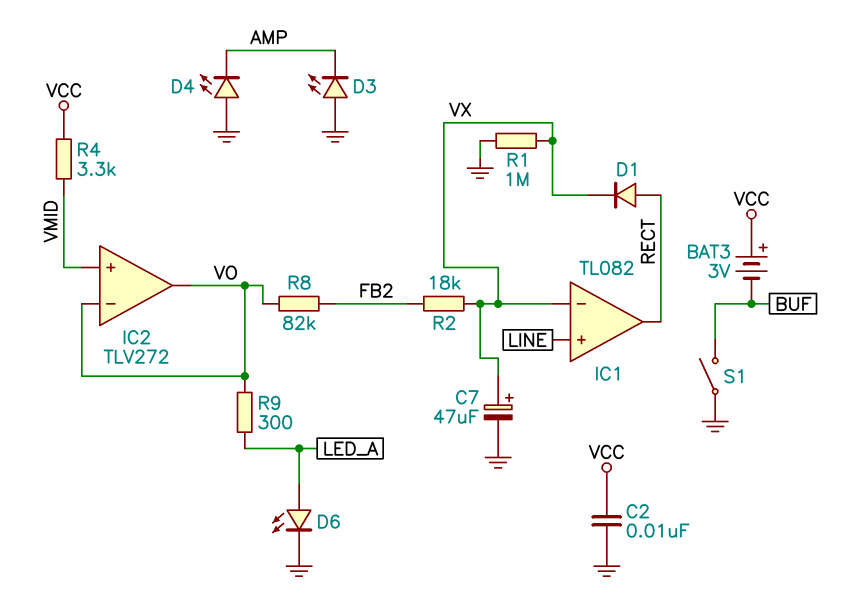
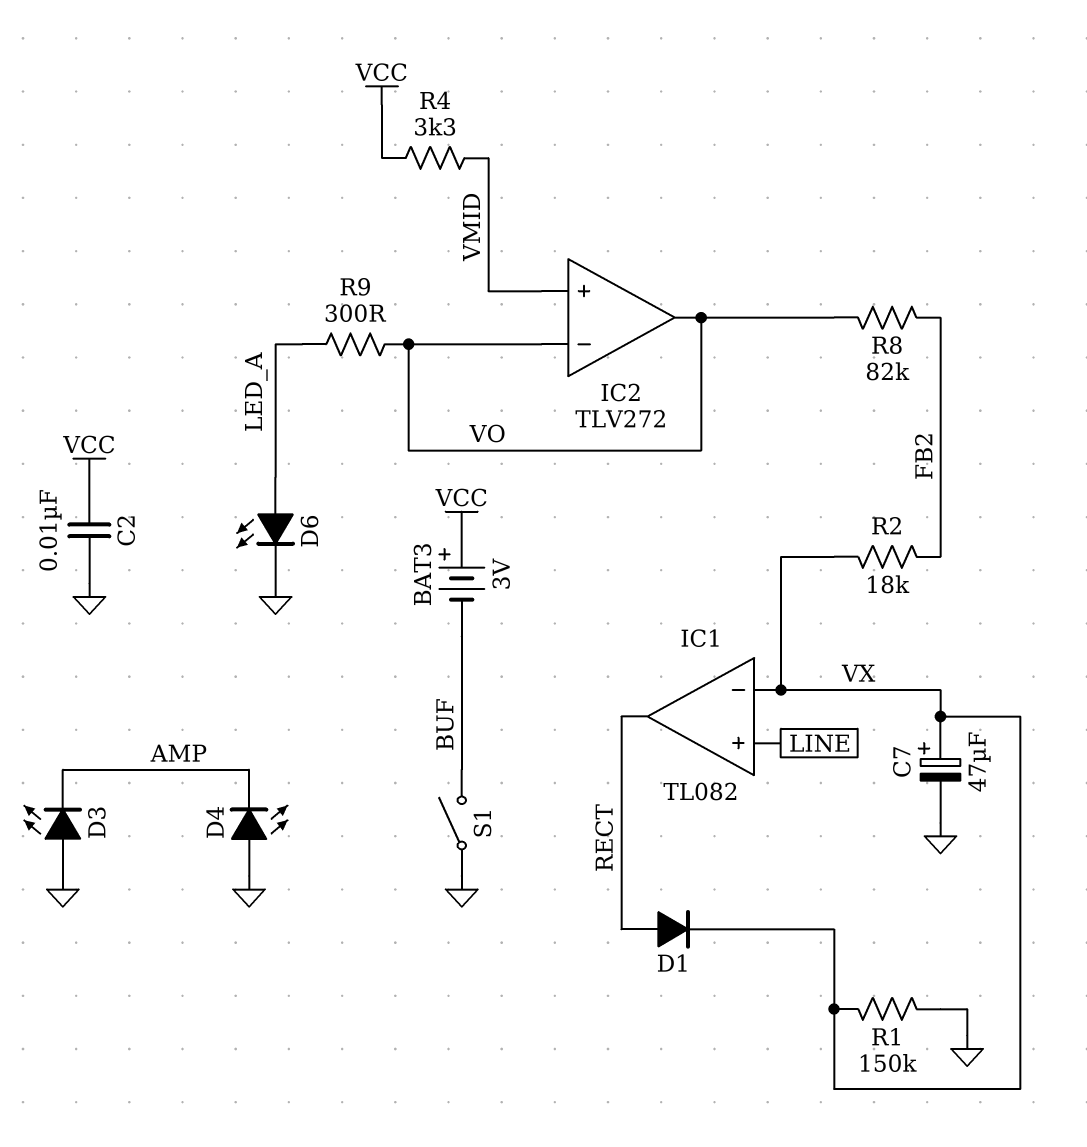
R1: 1M (GND, VX) -> 150k (GND, VX)

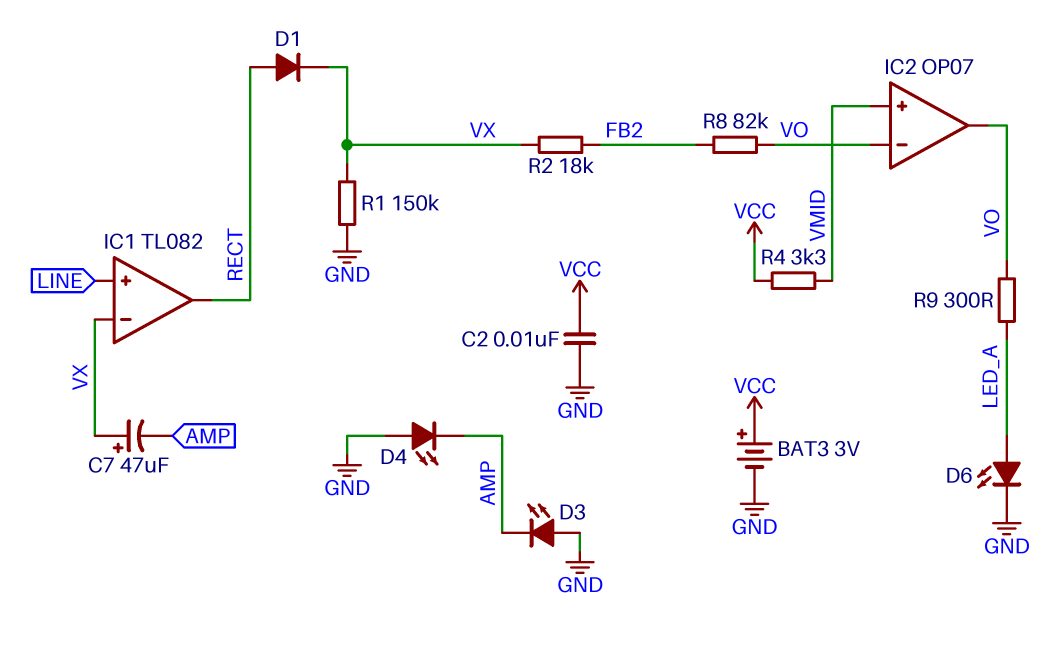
BAT3: 3V (plus VCC, minus BUF) -> 3V (plus VCC, minus GND)
C7: 47uF (plus VX, minus GND) -> 47uF (plus VX, minus AMP)
IC2: TLV272 -> OP07
S1: switch (BUF, GND) -> none

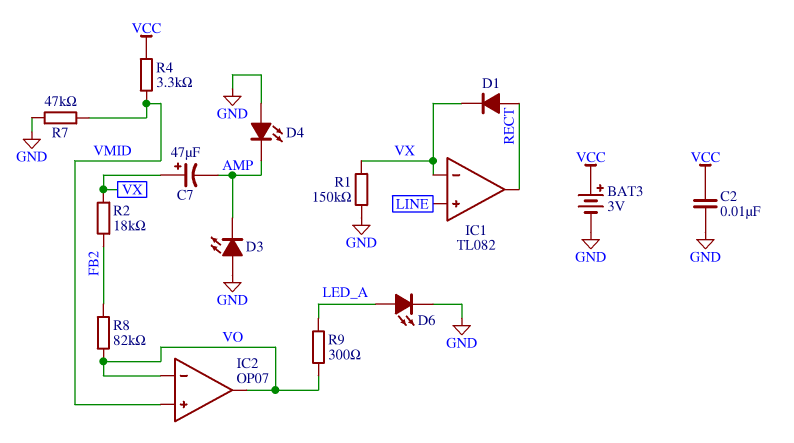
R7: none -> 47k (GND, VMID)

